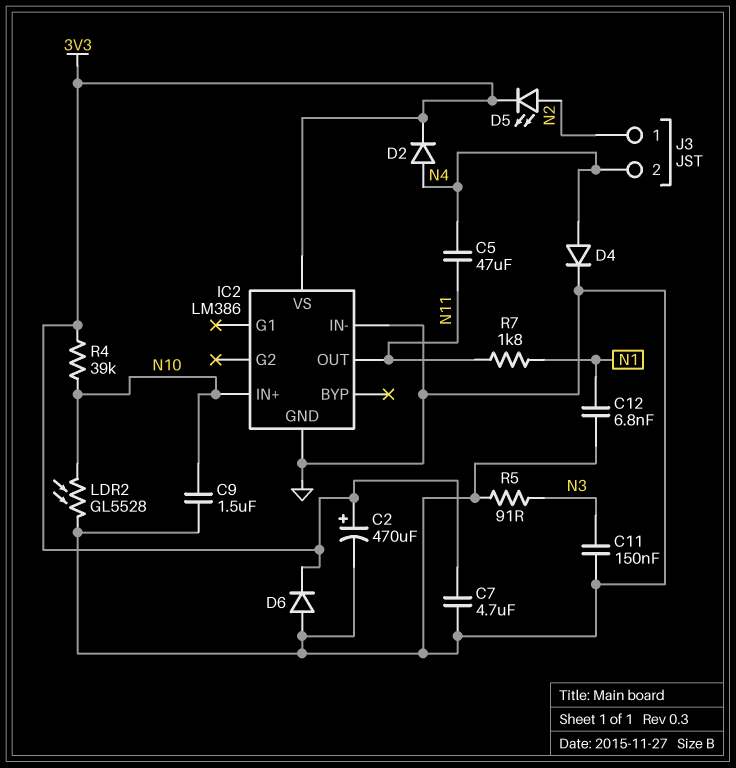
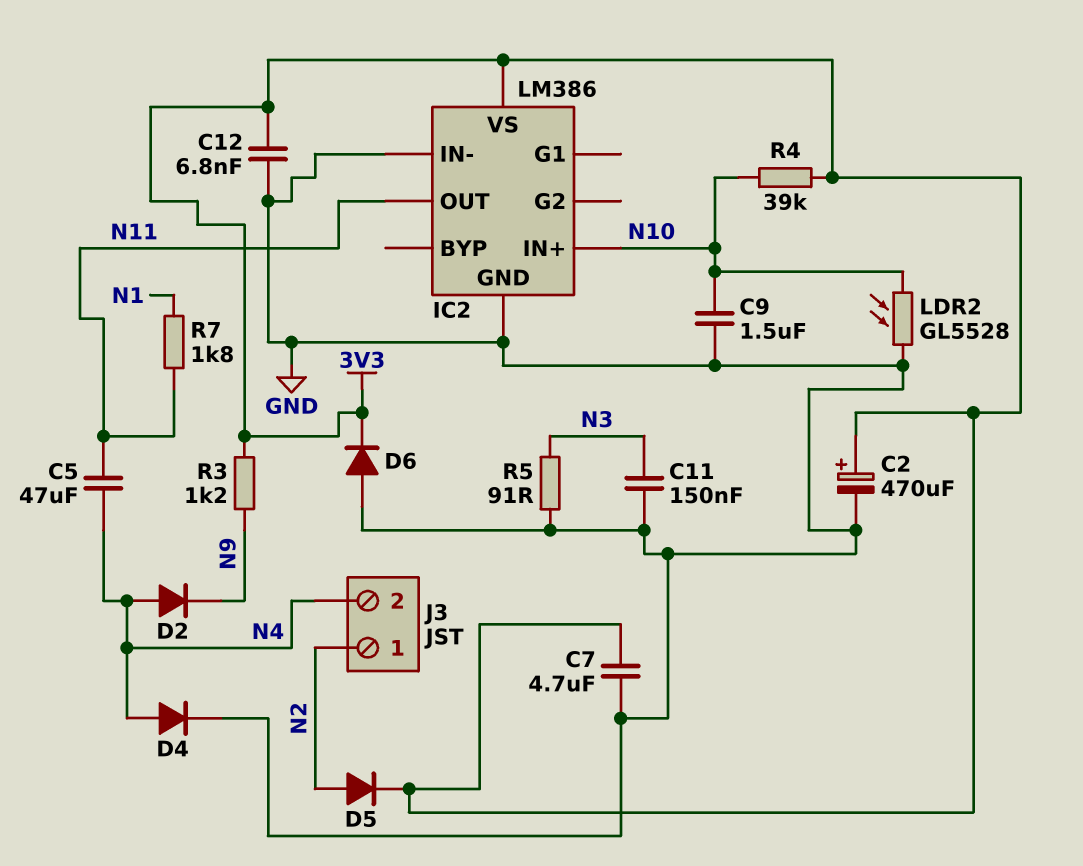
C12: 6.8nF (GND, N1) -> 6.8nF (3V3, GND)
D2: diode (A N4, K 3V3) -> diode (A N4, K N9)
D5: LED (A N2, K 3V3) -> diode (A N2, K 3V3)
R3: none -> 1.2k (3V3, N9)

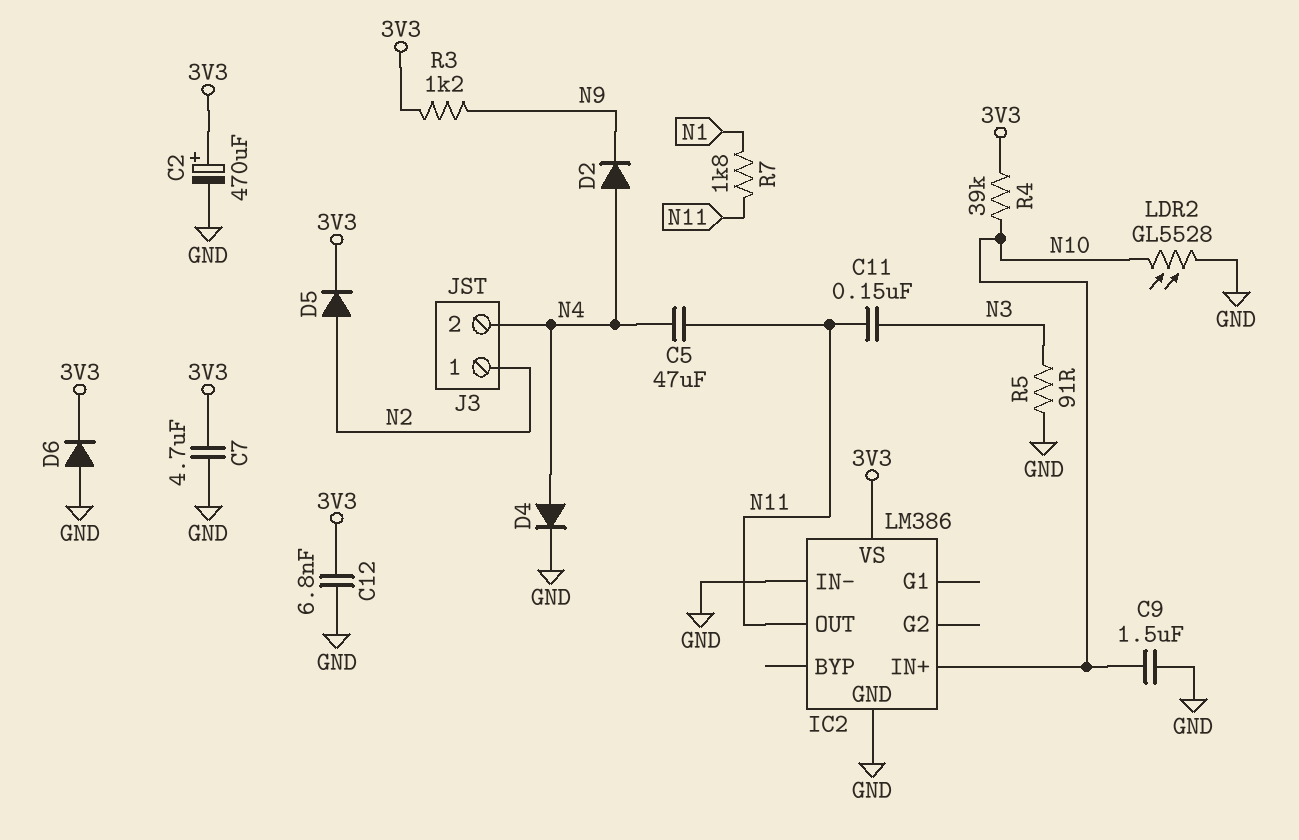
C11: 150nF (GND, N3) -> 150nF (N3, N11)

